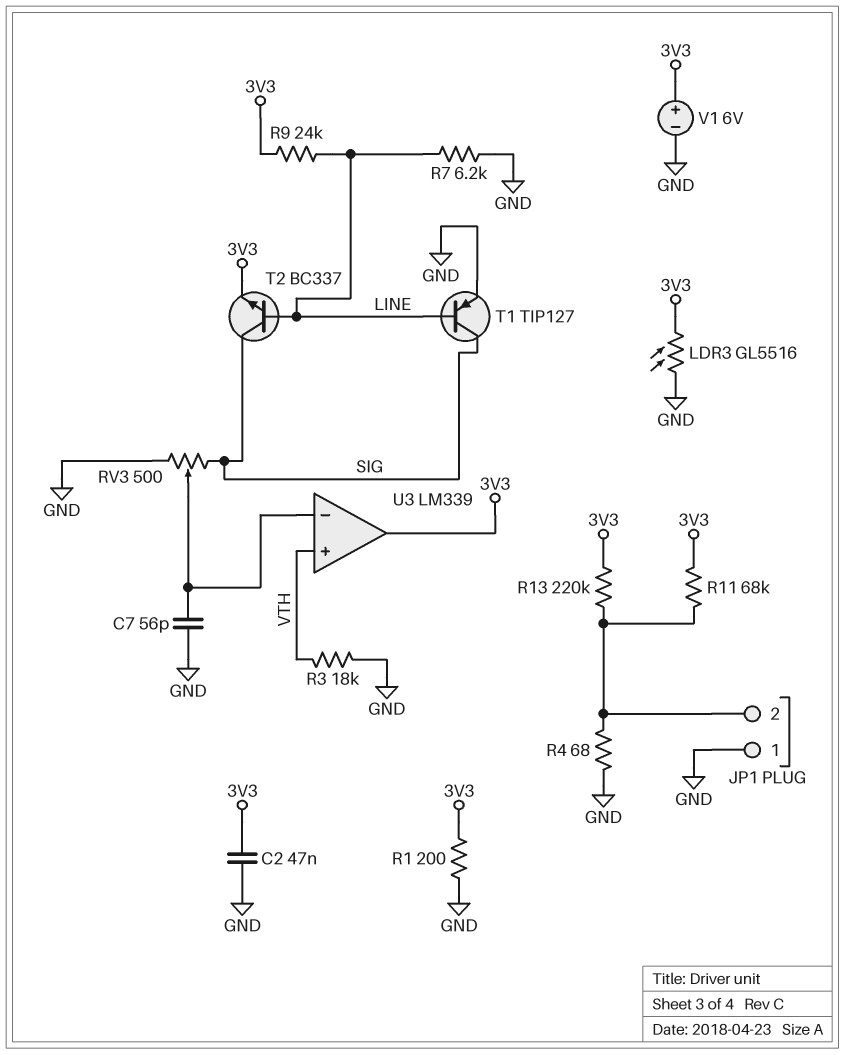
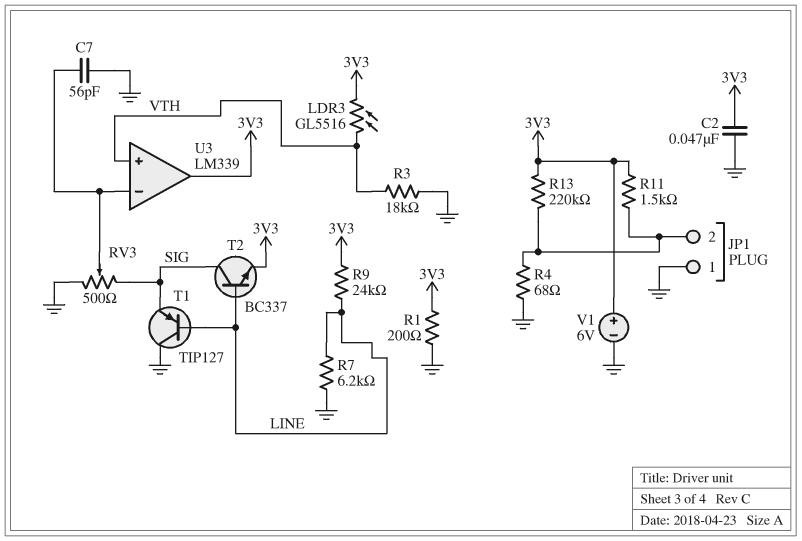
LDR3: GL5516 (3V3, GND) -> GL5516 (3V3, VTH)
R11: 68k (3V3, JP1/2) -> 1.5k (3V3, JP1/2)
T1: PNP TIP127 (B LINE, C SIG, E GND) -> PNP TIP127 (B LINE, C GND, E SIG)

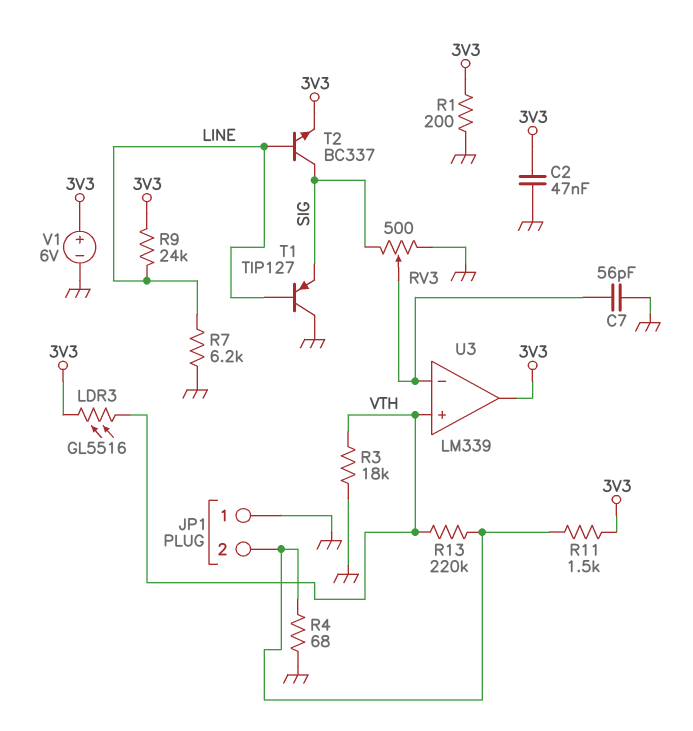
R13: 220k (3V3, JP1/2) -> 220k (JP1/2, VTH)

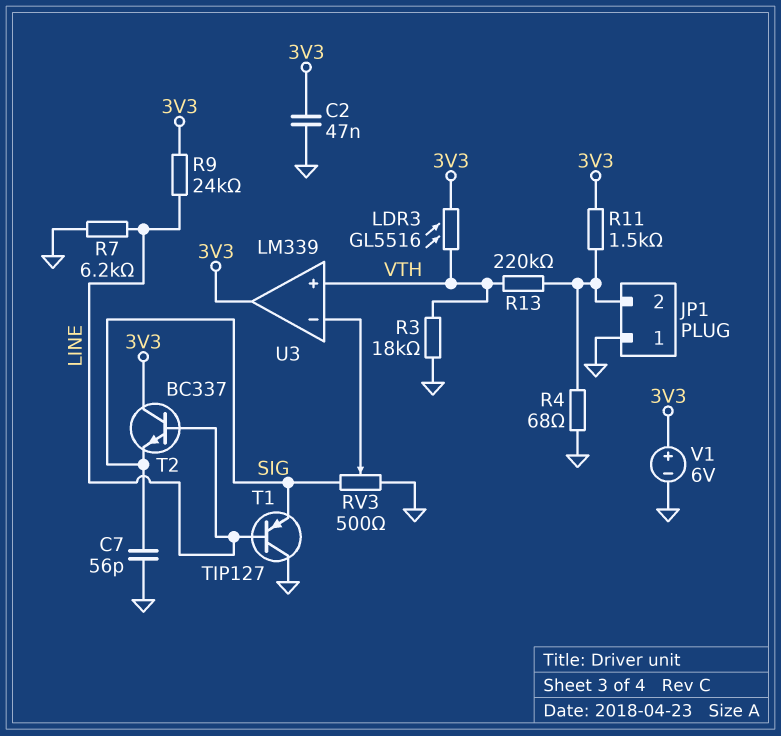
C7: 56pF (GND, U3/in-) -> 56pF (GND, SIG)
R1: 200 (3V3, GND) -> none
T2: NPN BC337 (B LINE, C SIG, E 3V3) -> NPN BC337 (B LINE, C 3V3, E SIG)

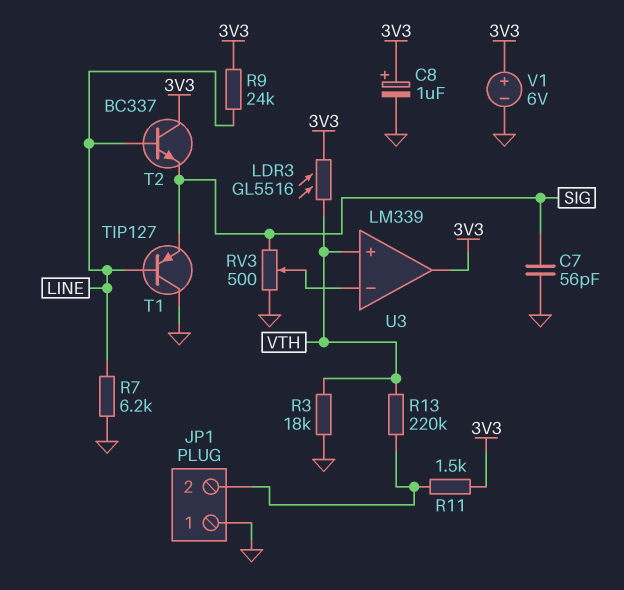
C2: 47nF (3V3, GND) -> none
C8: none -> 1uF (plus 3V3, minus GND)
R4: 68 (GND, JP1/2) -> none

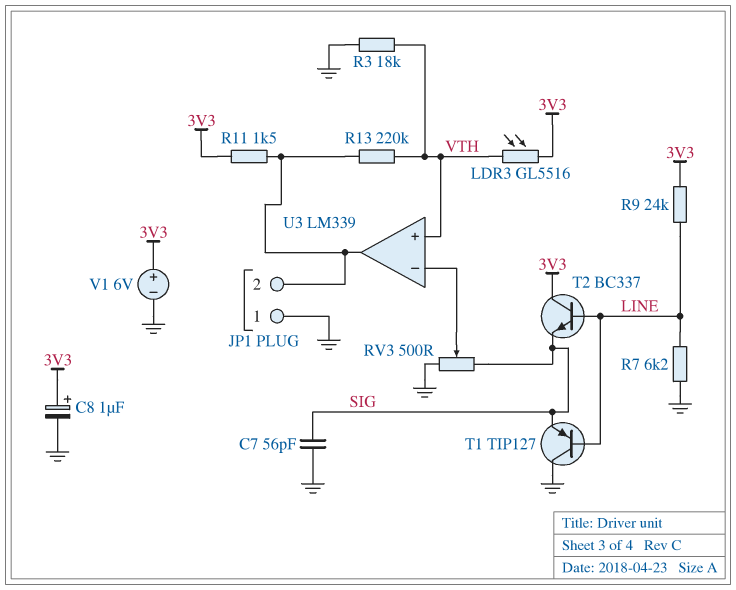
U3 pin out: 3V3 -> JP1/2

